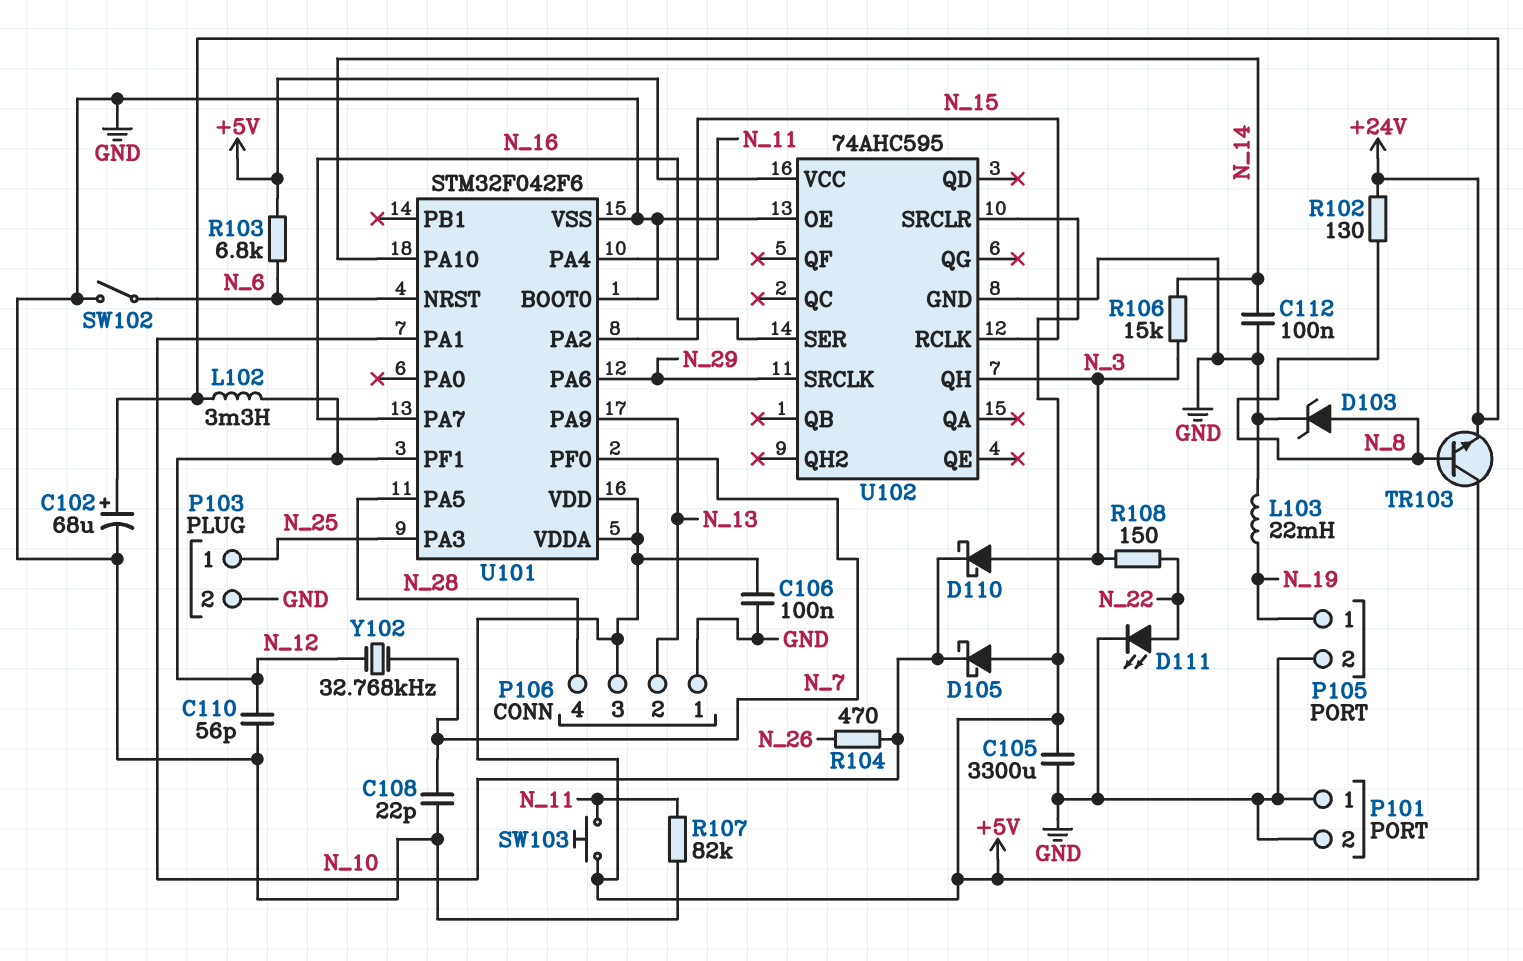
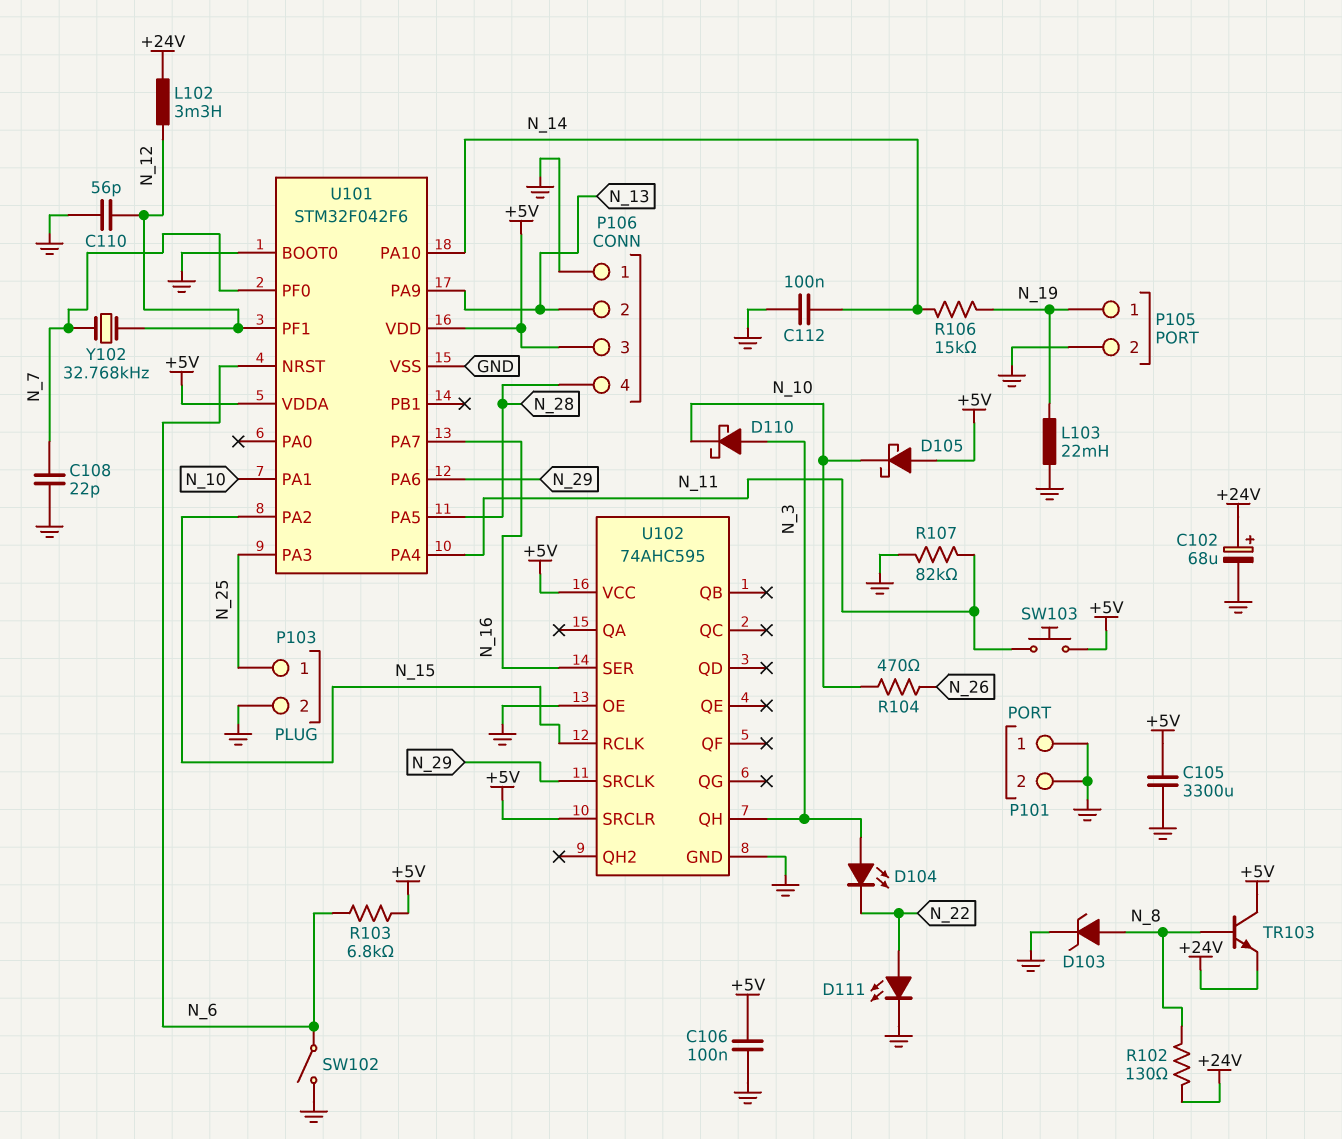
D104: none -> LED (A N_3, K N_22)
R106: 15k (N_3, N_14) -> 15k (N_14, N_19)
R108: 150 (N_3, N_22) -> none

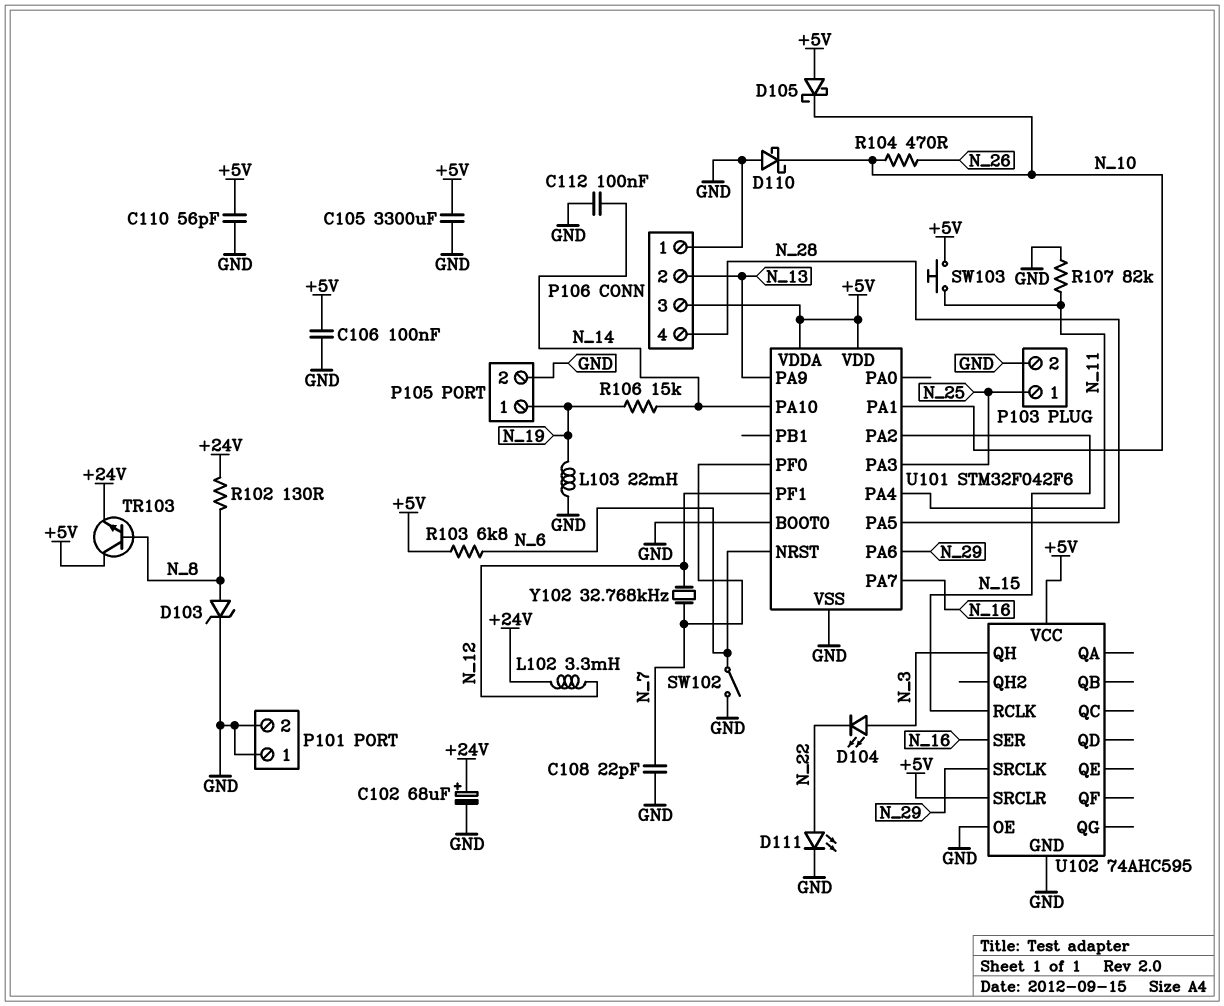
C110: 56pF (GND, N_12) -> 56pF (+5V, GND)
D110: schottky (A N_3, K N_10) -> schottky (A GND, K N_10)

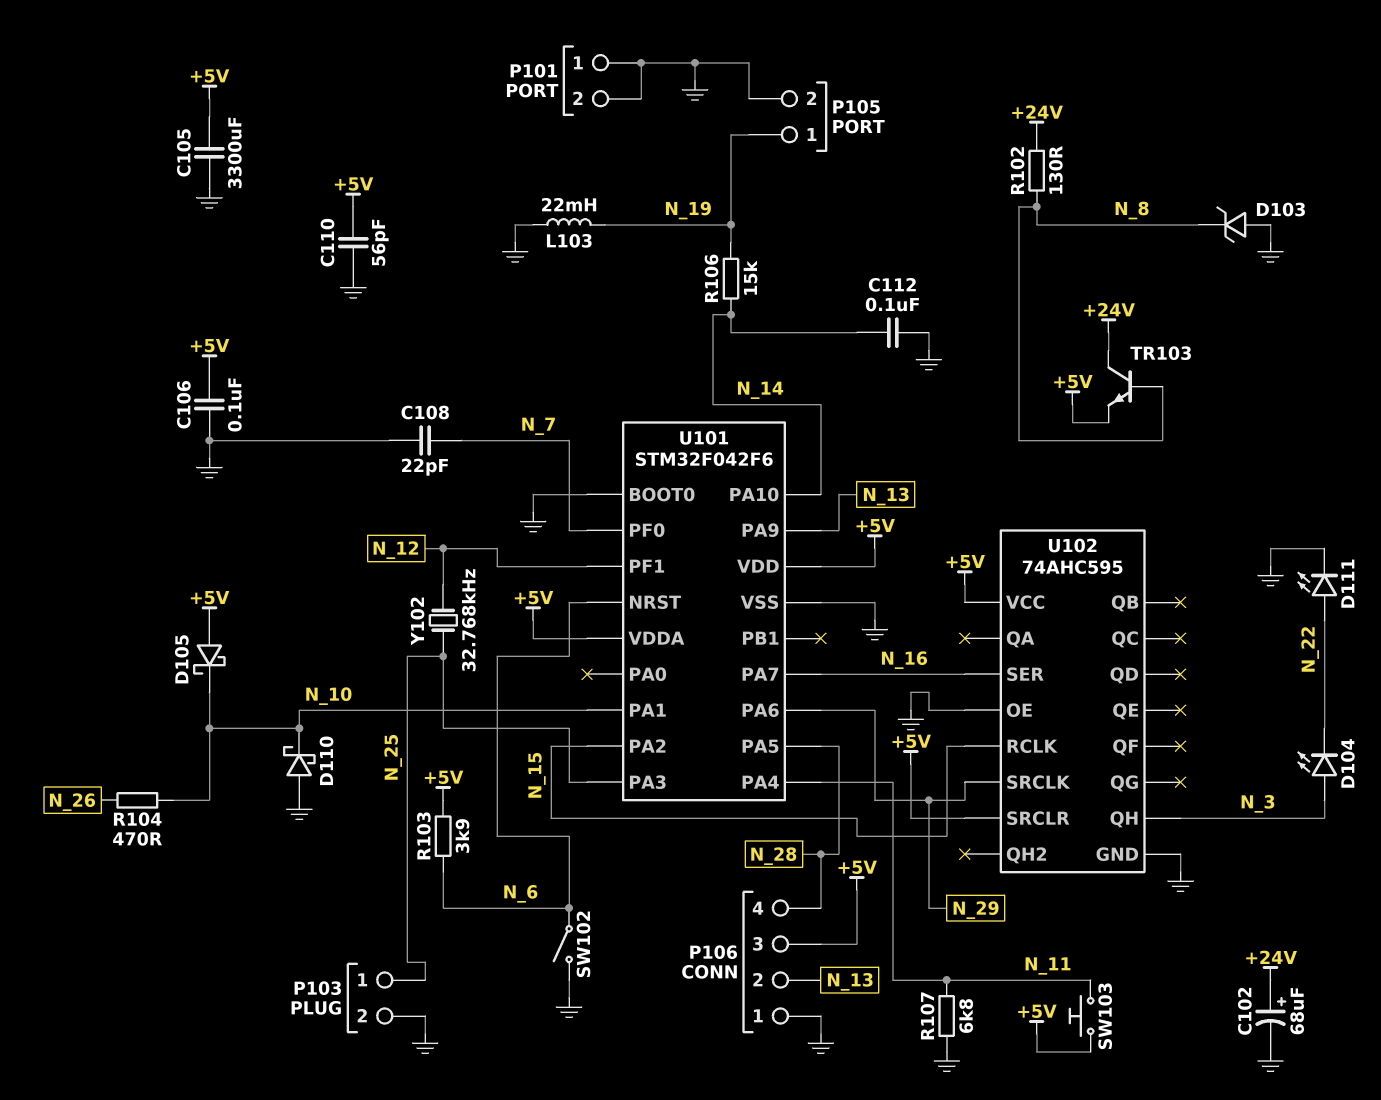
D103: zener (A N_8, K GND) -> zener (A GND, K N_8)
L102: 3.3mH (+24V, N_12) -> none
R103: 6.8k (+5V, N_6) -> 3.9k (+5V, N_6)
R107: 82k (GND, N_11) -> 6.8k (GND, N_11)
TR103: NPN (B N_8, C +5V, E +24V) -> NPN (B N_8, C +24V, E +5V)
Y102: 32.768kHz (N_7, N_12) -> 32.768kHz (N_12, N_25)

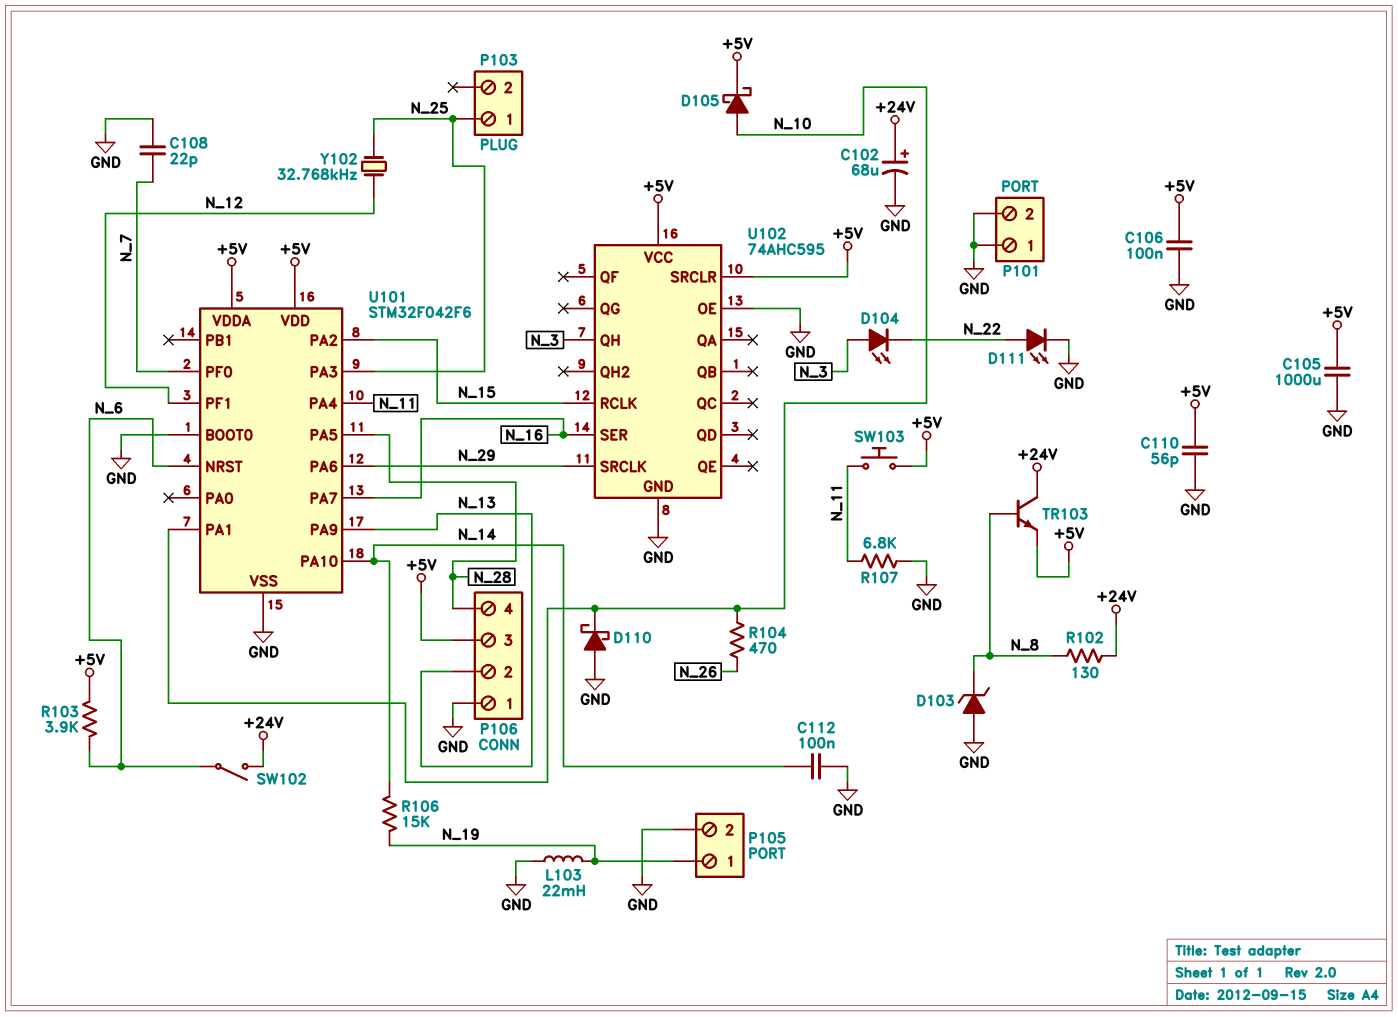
C105: 3300uF (+5V, GND) -> 1000uF (+5V, GND)
D105: schottky (A +5V, K N_10) -> schottky (A N_10, K +5V)
P103 pin 2: GND -> none
SW102: switch (GND, N_6) -> switch (+24V, N_6)

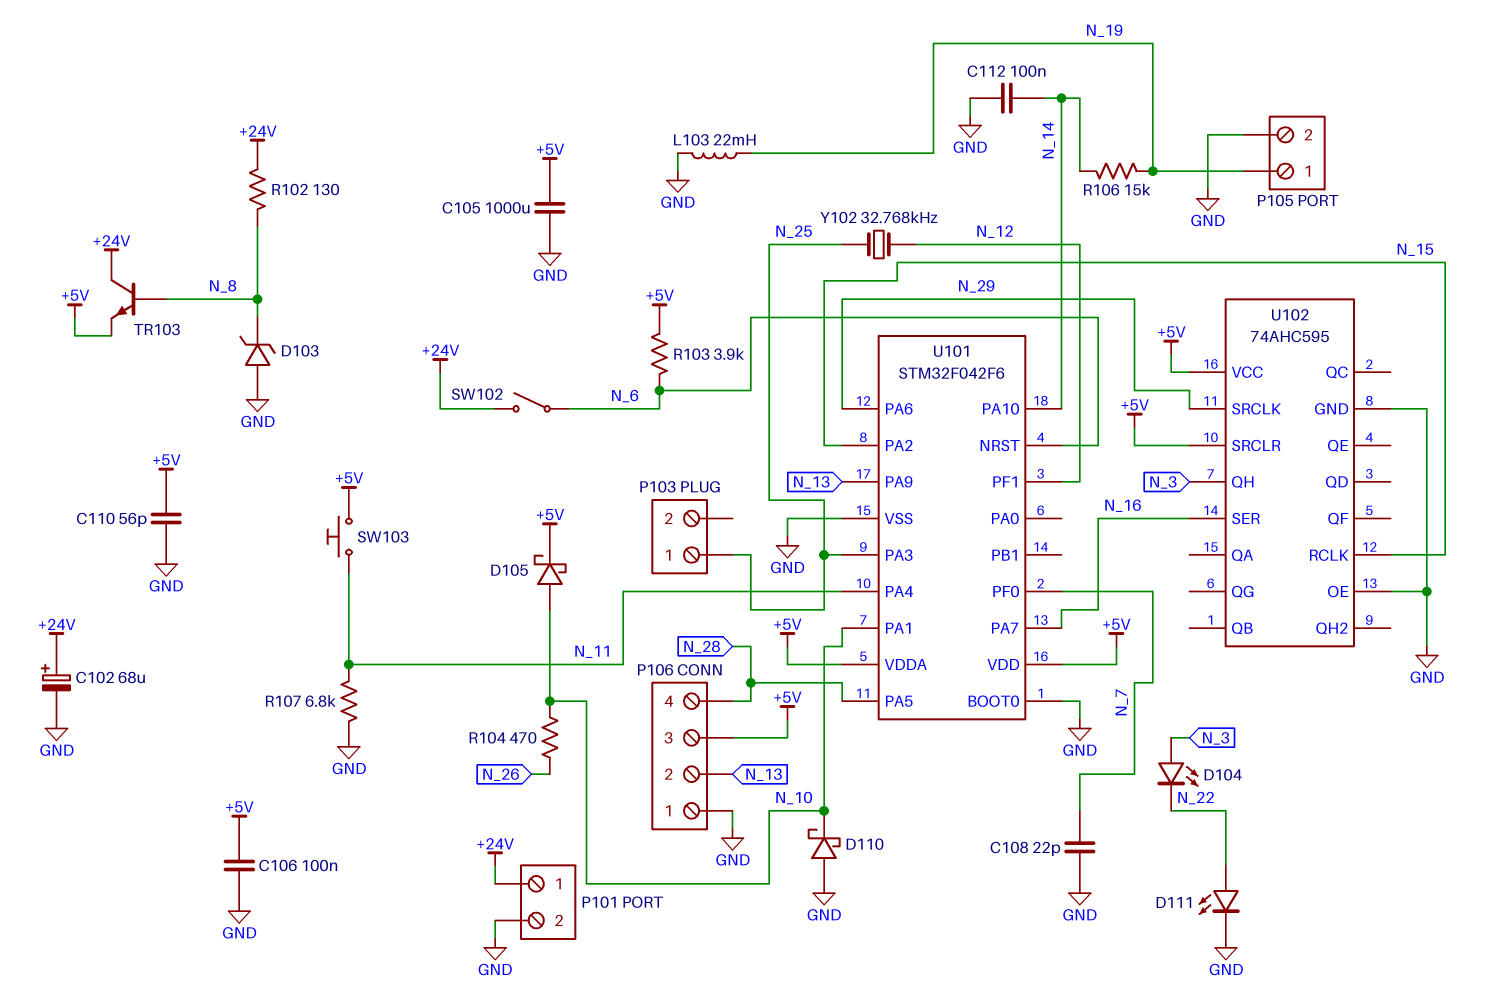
P101 pin 1: GND -> +24V

